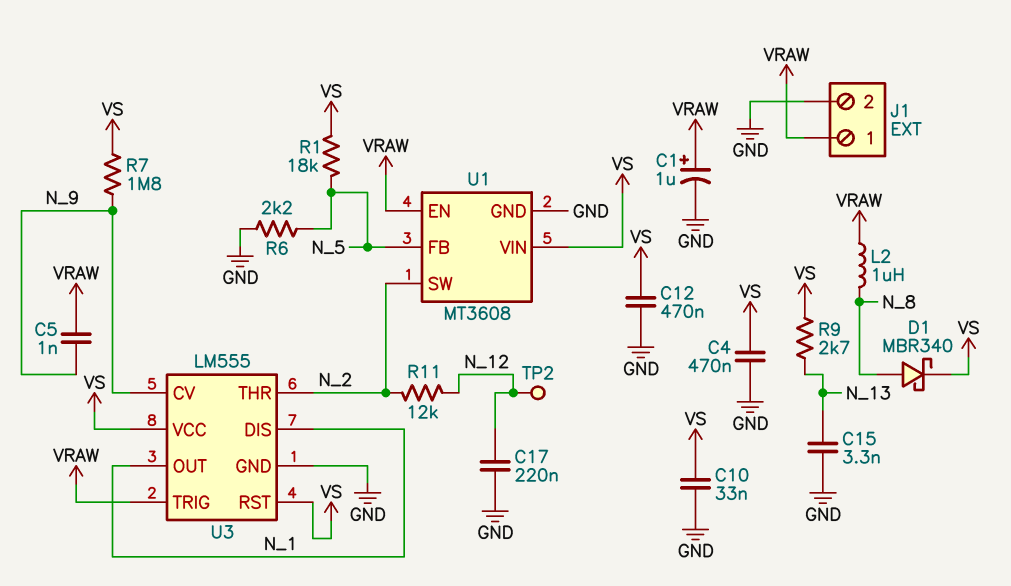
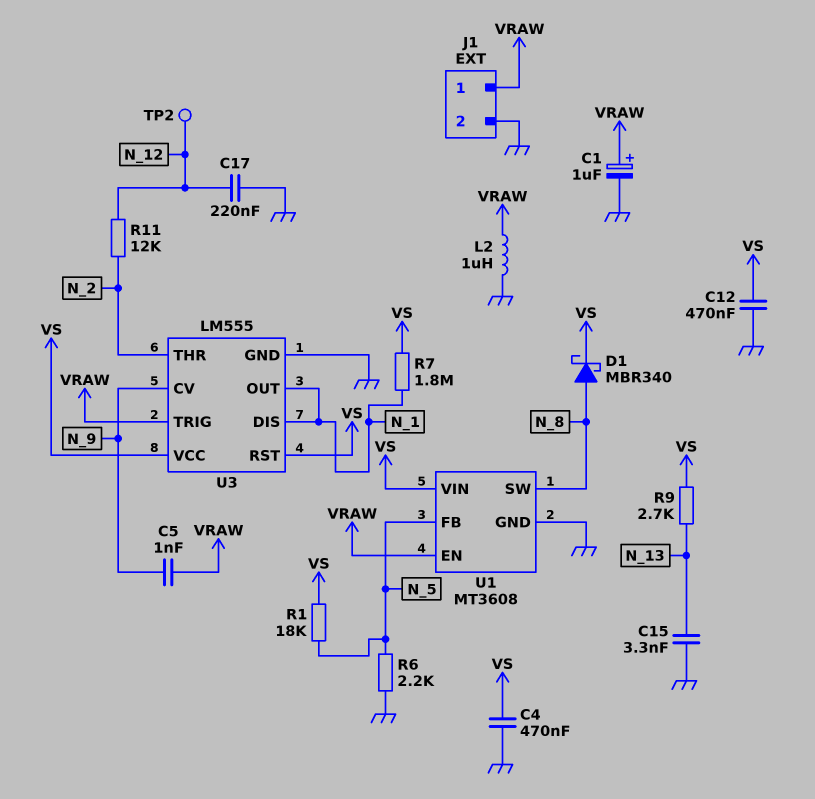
C10: 33nF (GND, VS) -> none
L2: 1uH (N_8, VRAW) -> 1uH (GND, VRAW)
R7: 1.8M (N_9, VS) -> 1.8M (N_1, VS)
U1 pin SW: N_2 -> N_8

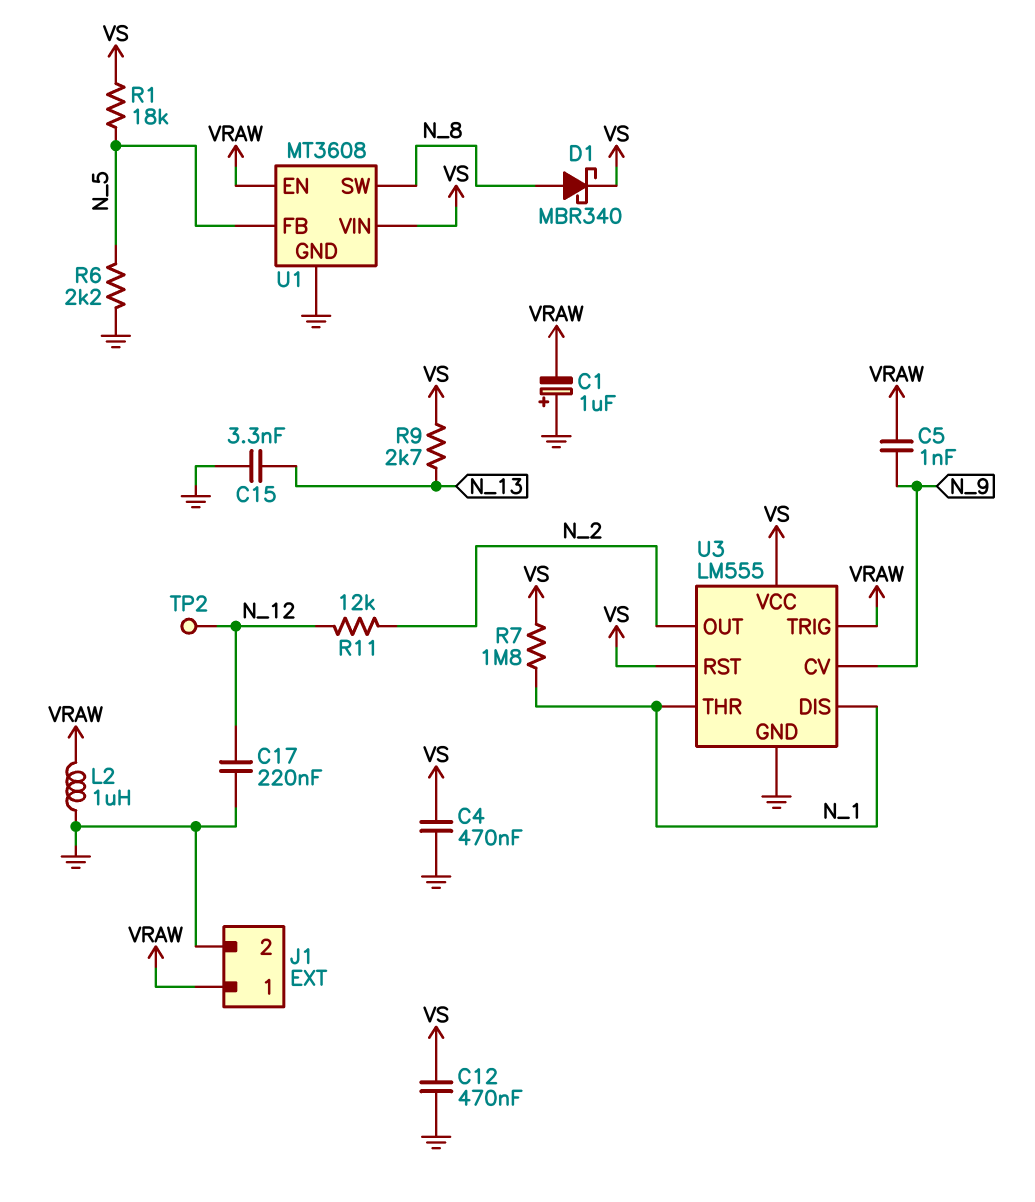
C1: 1uF (plus VRAW, minus GND) -> 1uF (plus GND, minus VRAW)
U3 pin OUT: N_1 -> N_2
U3 pin THR: N_2 -> N_1

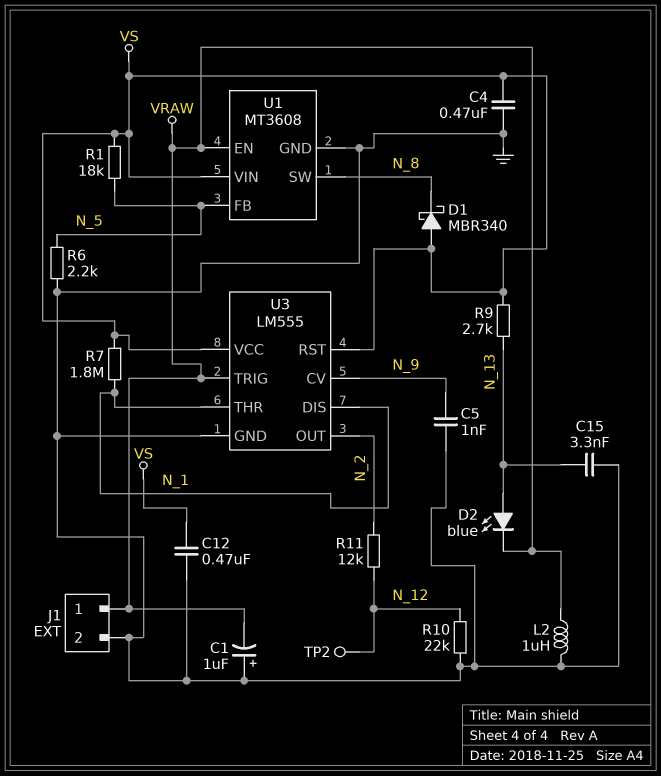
C5: 1nF (N_9, VRAW) -> 1nF (GND, N_9)
C17: 220nF (GND, N_12) -> none
D1: schottky MBR340 (A N_8, K VS) -> schottky MBR340 (A VS, K N_8)
D2: none -> LED blue (A N_13, K VRAW)
R10: none -> 22k (GND, N_12)

